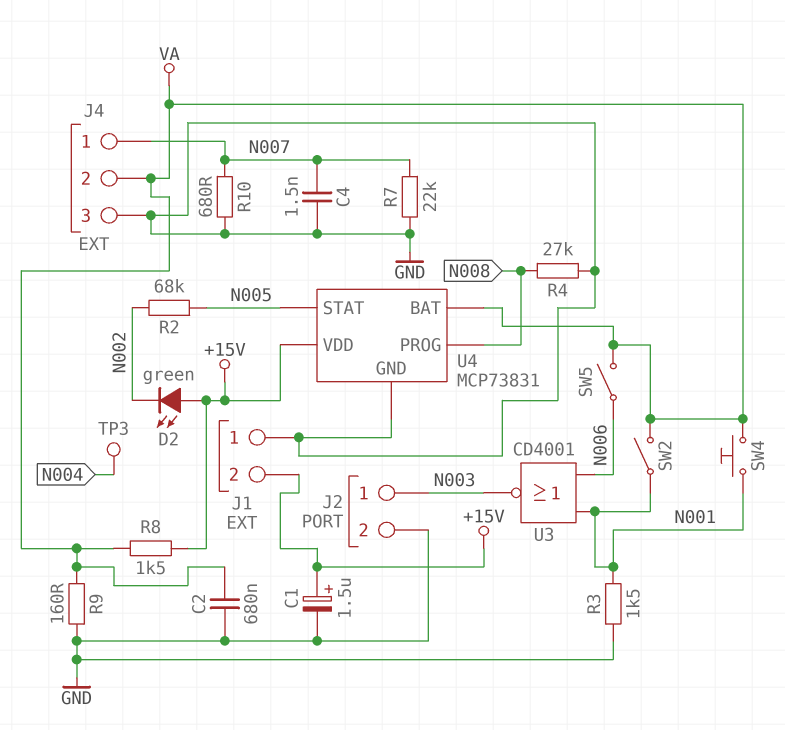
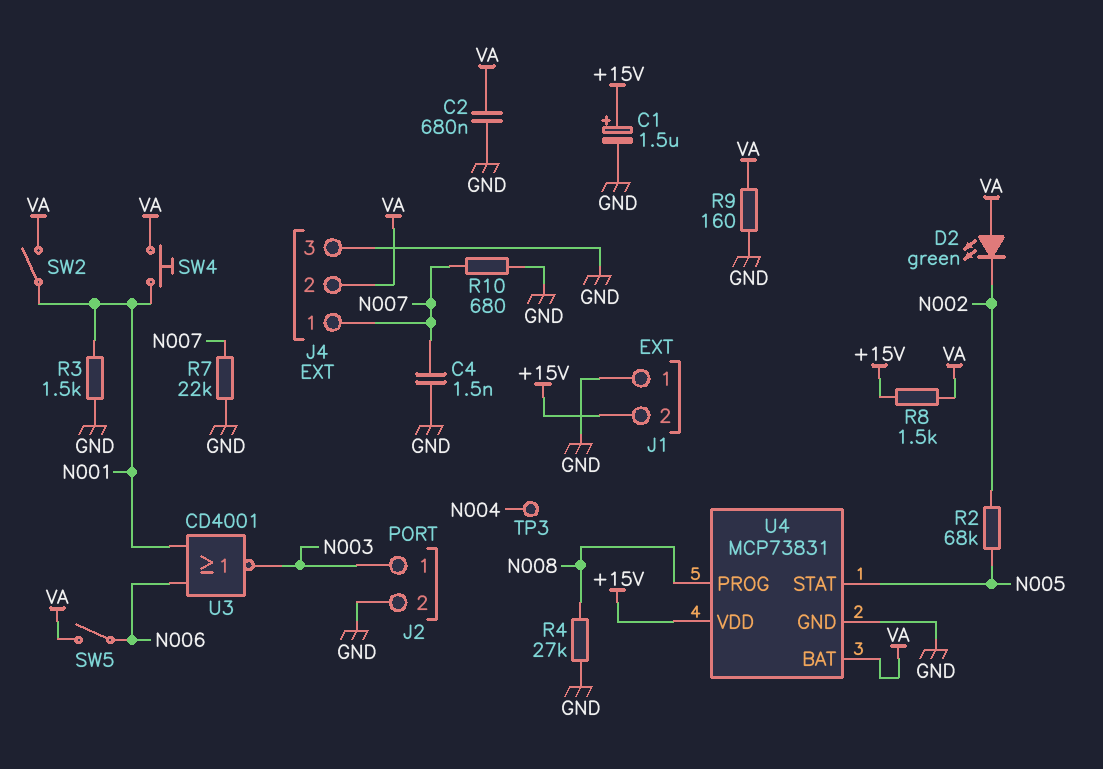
D2: LED green (A +15V, K N002) -> LED green (A VA, K N002)

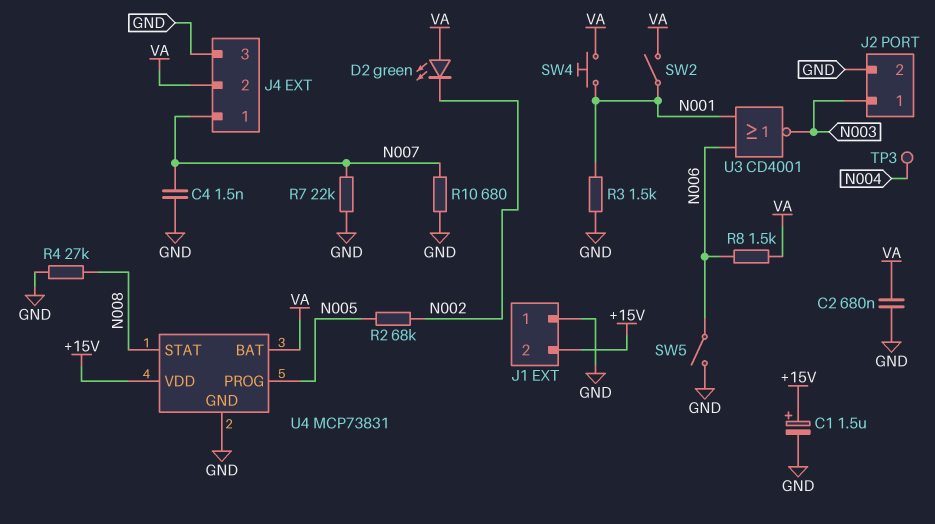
R8: 1.5k (+15V, VA) -> 1.5k (N006, VA)
R9: 160 (GND, VA) -> none
SW5: switch (N006, VA) -> switch (GND, N006)
U4 pin PROG: N008 -> N005
U4 pin STAT: N005 -> N008

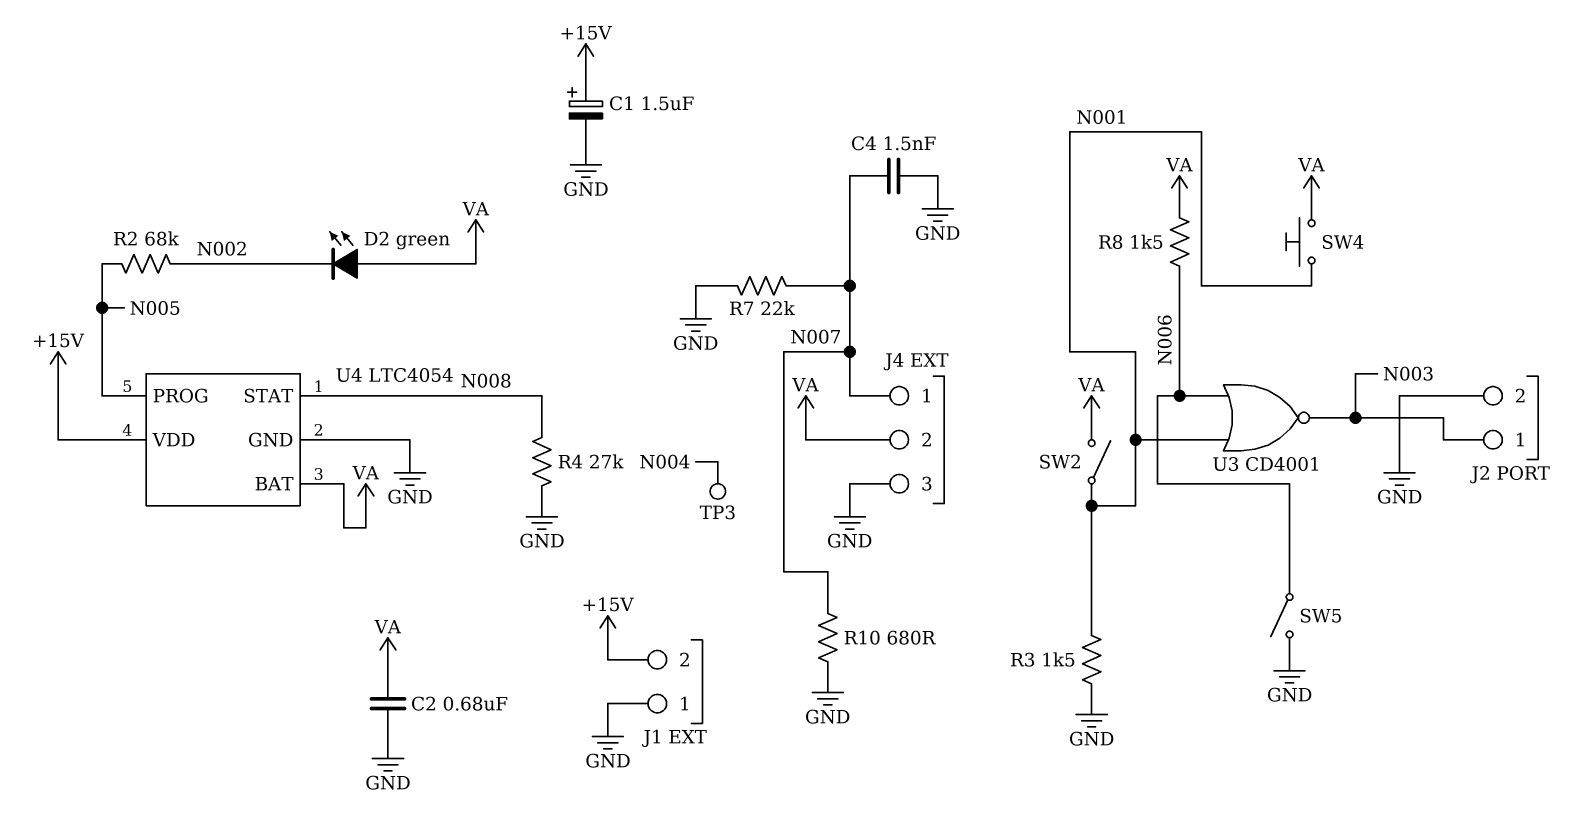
U4: MCP73831 -> LTC4054

